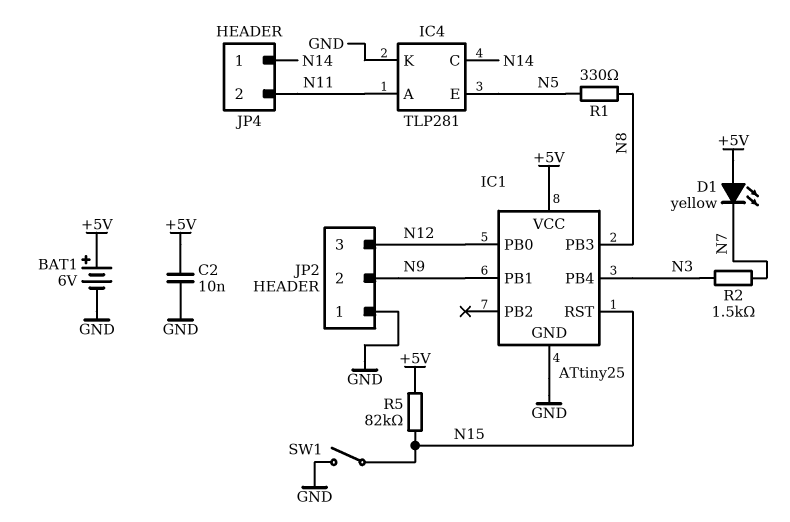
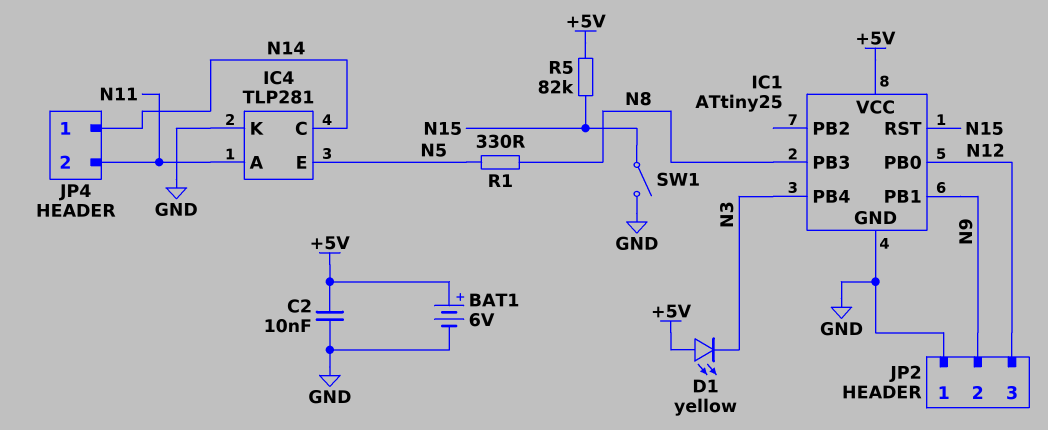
D1: LED yellow (A +5V, K N7) -> LED yellow (A +5V, K N3)
R2: 1.5k (N3, N7) -> none

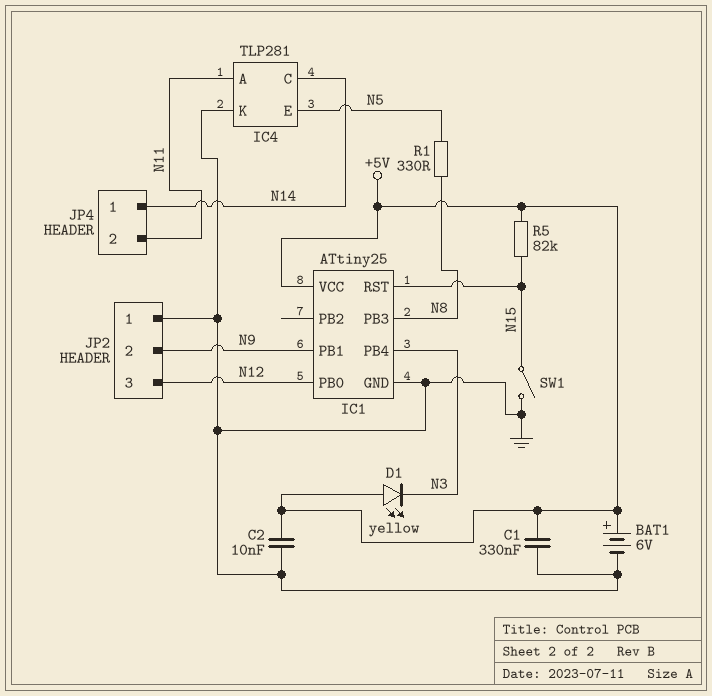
C1: none -> 330nF (+5V, GND)

